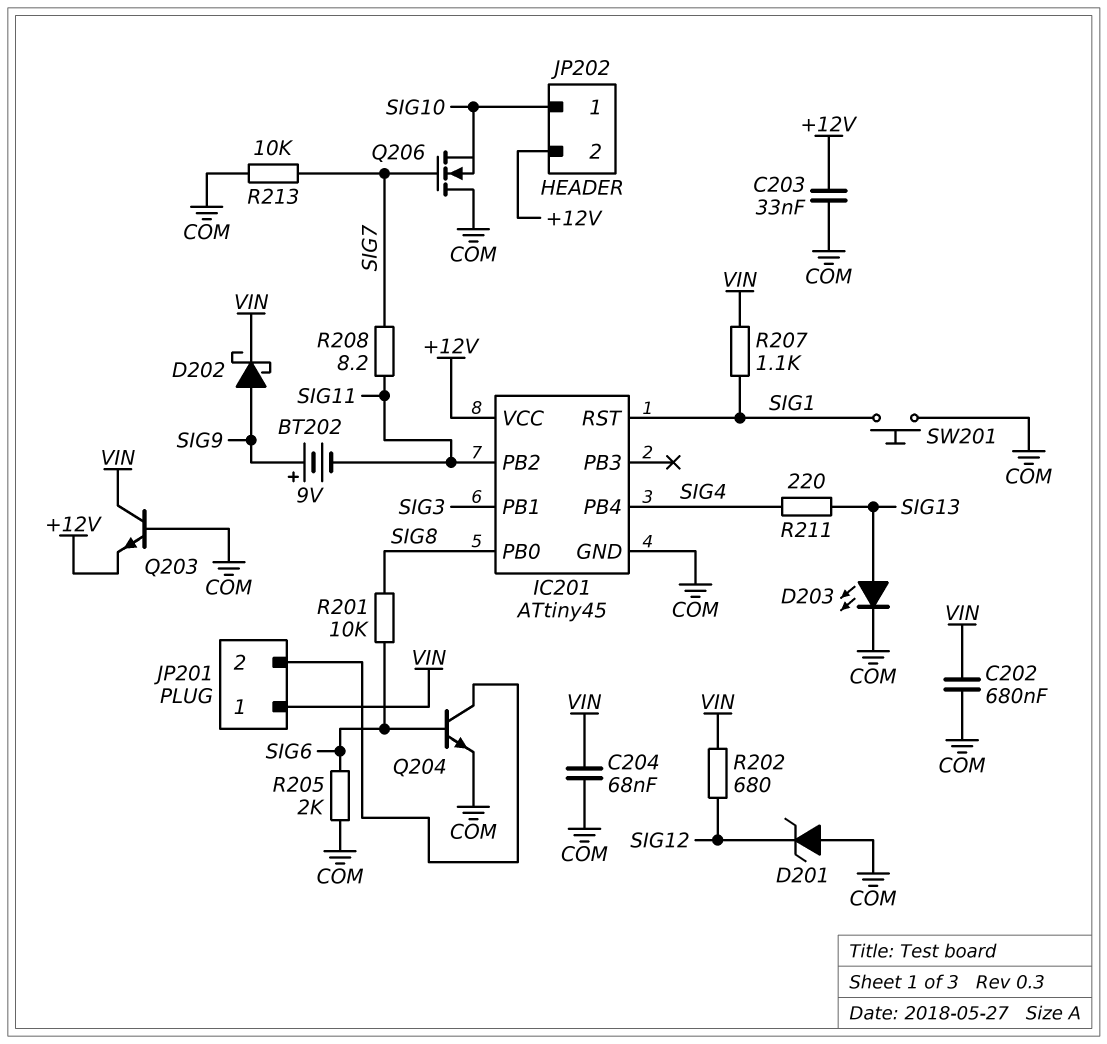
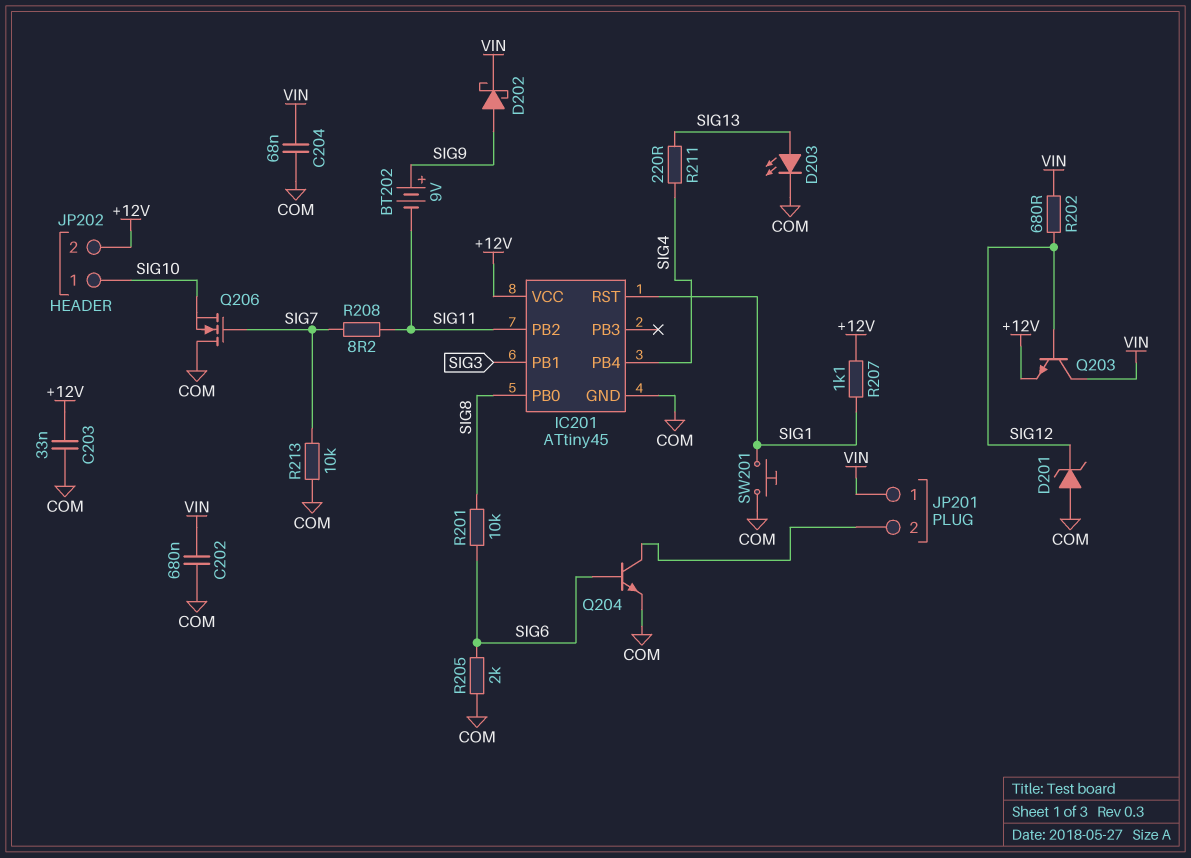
Q203: NPN (B COM, C VIN, E +12V) -> NPN (B SIG12, C VIN, E +12V)
R207: 1.1k (SIG1, VIN) -> 1.1k (+12V, SIG1)

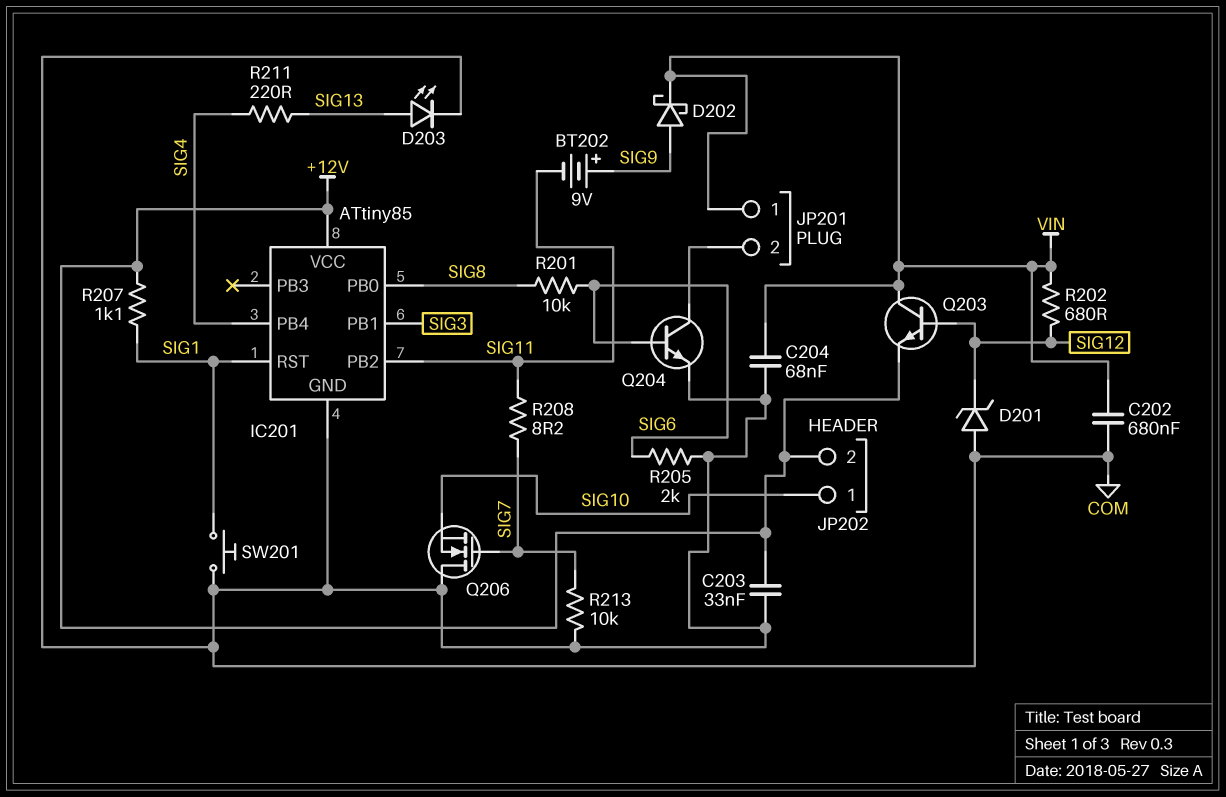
IC201: ATtiny45 -> ATtiny85

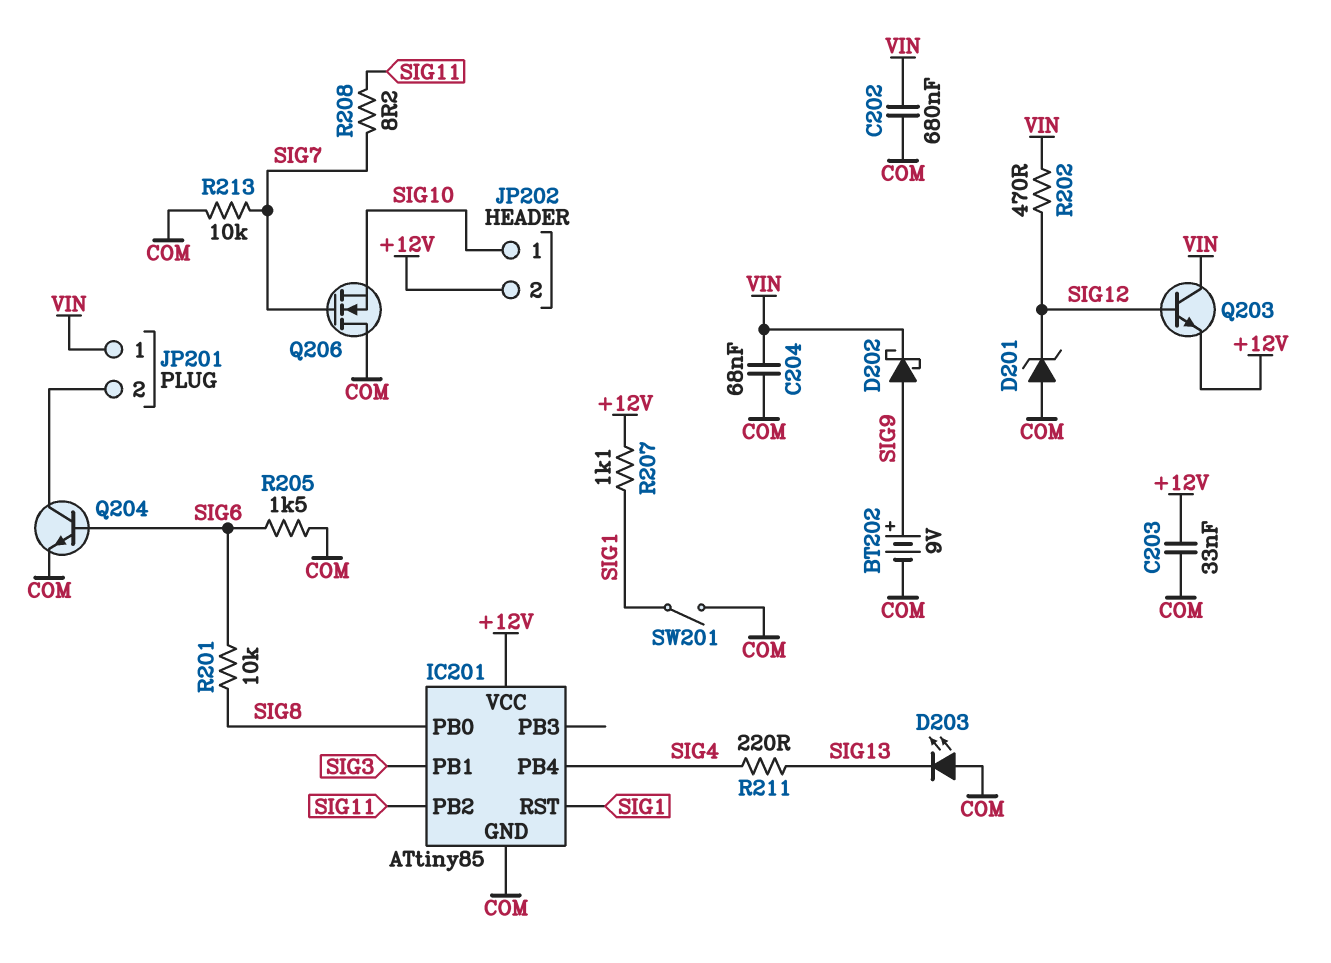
BT202: 9V (plus SIG9, minus SIG11) -> 9V (plus SIG9, minus COM)
D203: LED (A SIG13, K COM) -> LED (A COM, K SIG13)
R202: 680 (SIG12, VIN) -> 470 (SIG12, VIN)
R205: 2k (COM, SIG6) -> 1.5k (COM, SIG6)
SW201: button (COM, SIG1) -> switch (COM, SIG1)

